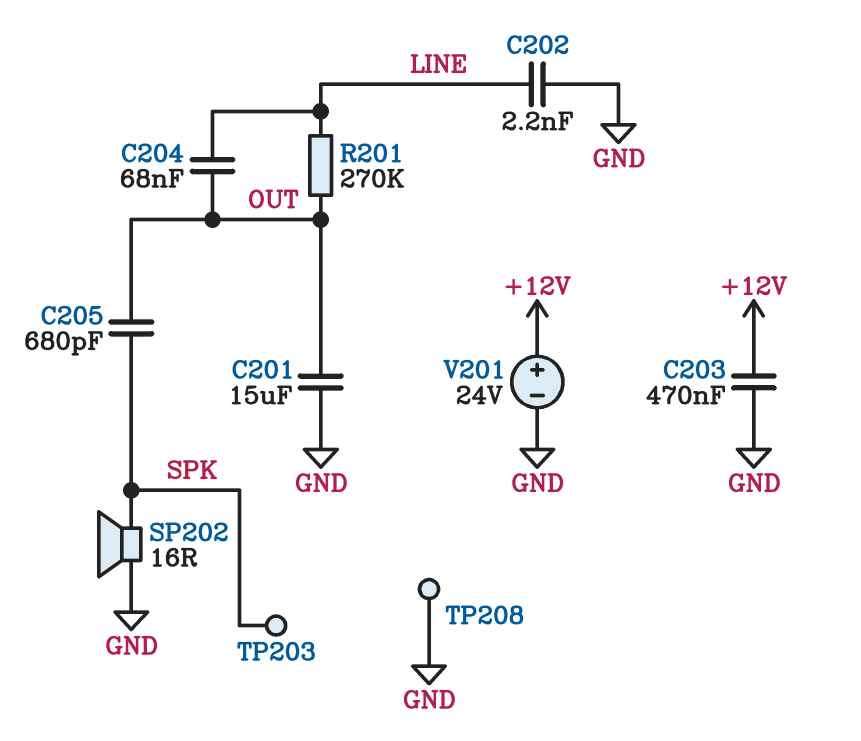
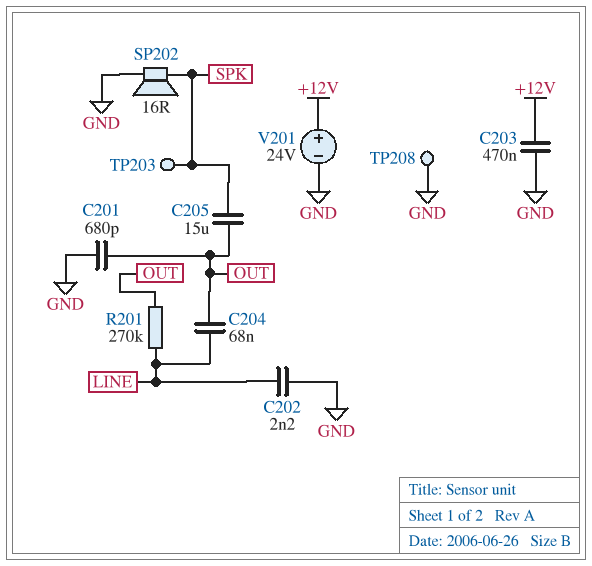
C201: 15uF (GND, OUT) -> 680pF (GND, OUT)
C205: 680pF (OUT, SPK) -> 15uF (OUT, SPK)

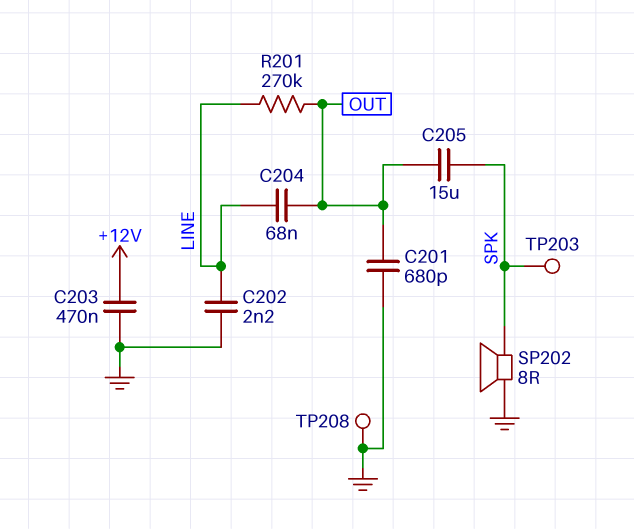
SP202: speaker 16R (GND, SPK) -> speaker 8R (GND, SPK)
V201: 24V (plus +12V, minus GND) -> none

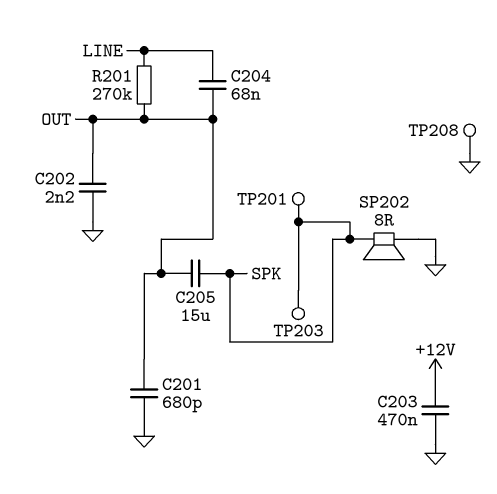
C202: 2.2nF (GND, LINE) -> 2.2nF (GND, OUT)
TP201: none -> test point (SPK)

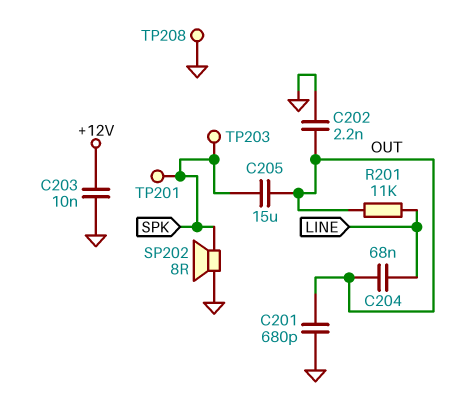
C203: 470nF (+12V, GND) -> 10nF (+12V, GND)
R201: 270k (LINE, OUT) -> 11k (LINE, OUT)

